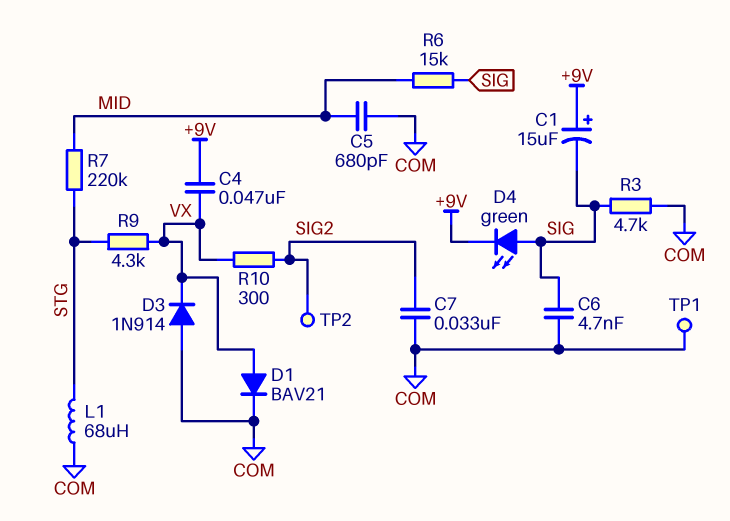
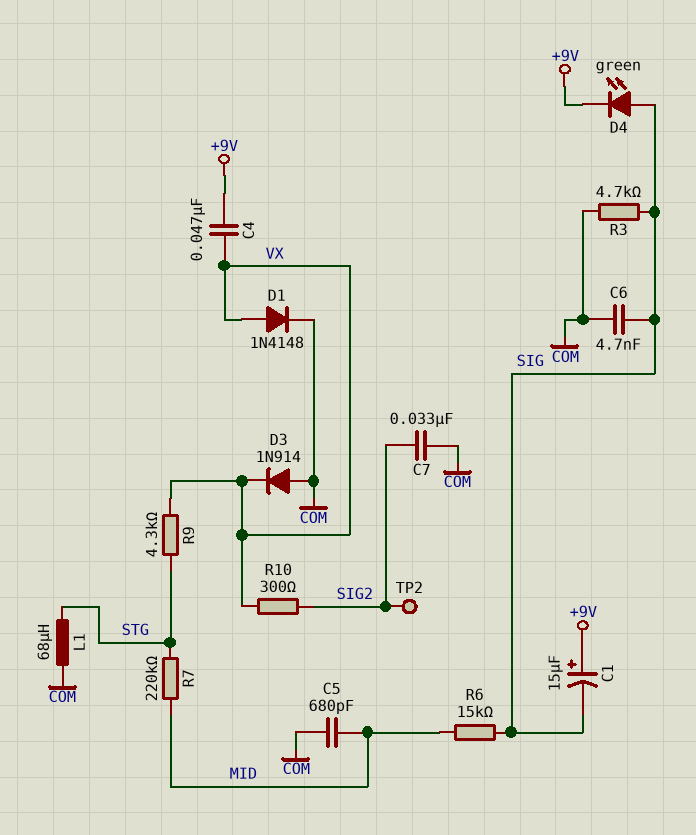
D1: diode BAV21 (A VX, K COM) -> diode 1N4148 (A VX, K COM)
TP1: test point (COM) -> none

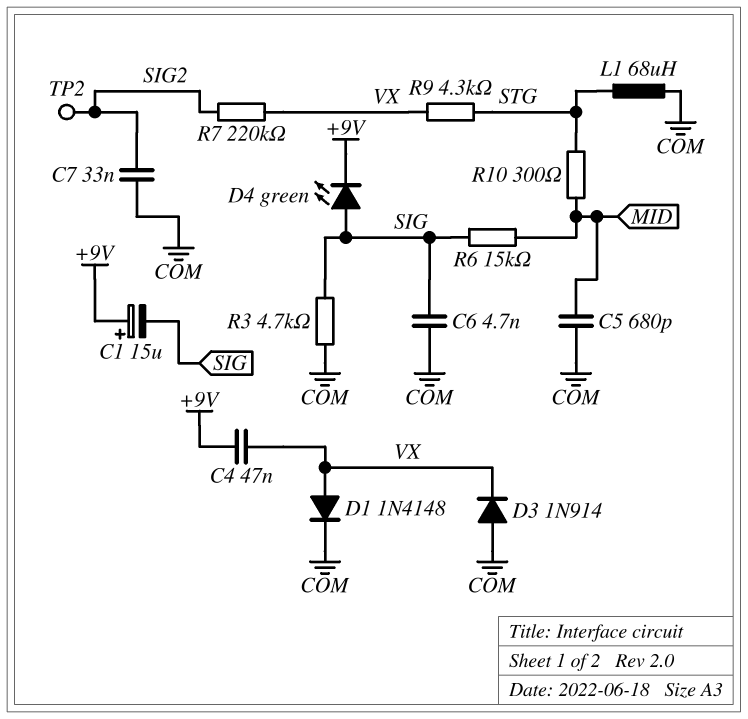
R7: 220k (MID, STG) -> 220k (SIG2, VX)
R10: 300 (SIG2, VX) -> 300 (MID, STG)

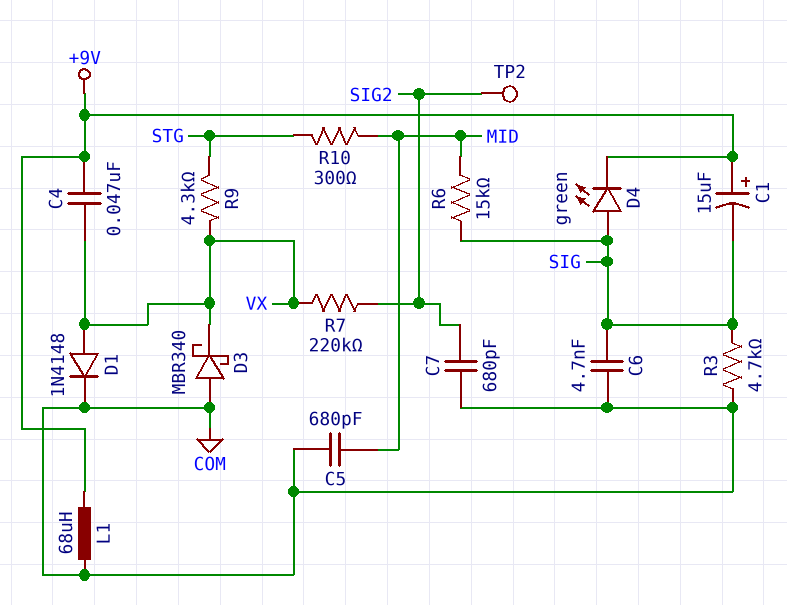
C7: 33nF (COM, SIG2) -> 680pF (COM, SIG2)
D3: diode 1N914 (A COM, K VX) -> schottky MBR340 (A COM, K VX)
L1: 68uH (COM, STG) -> 68uH (+9V, COM)

